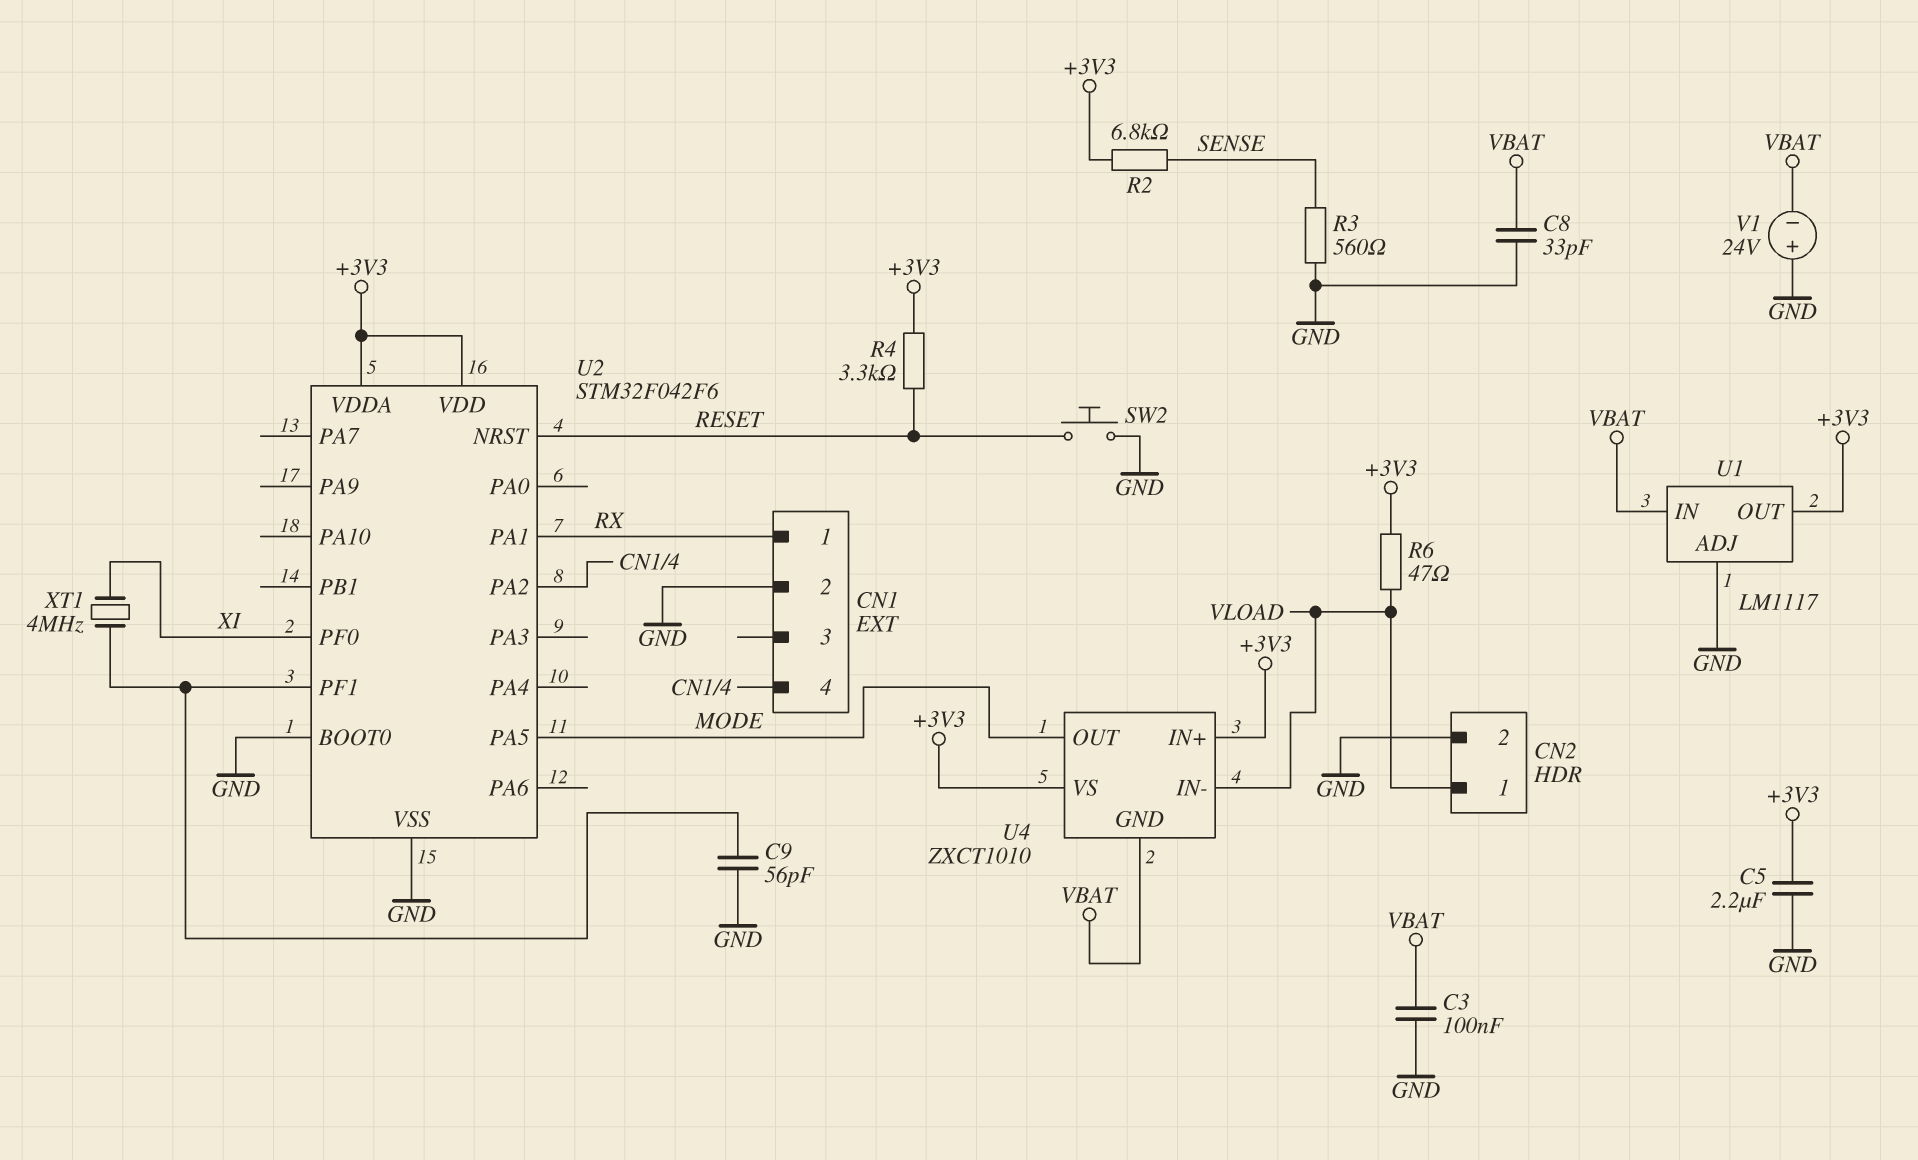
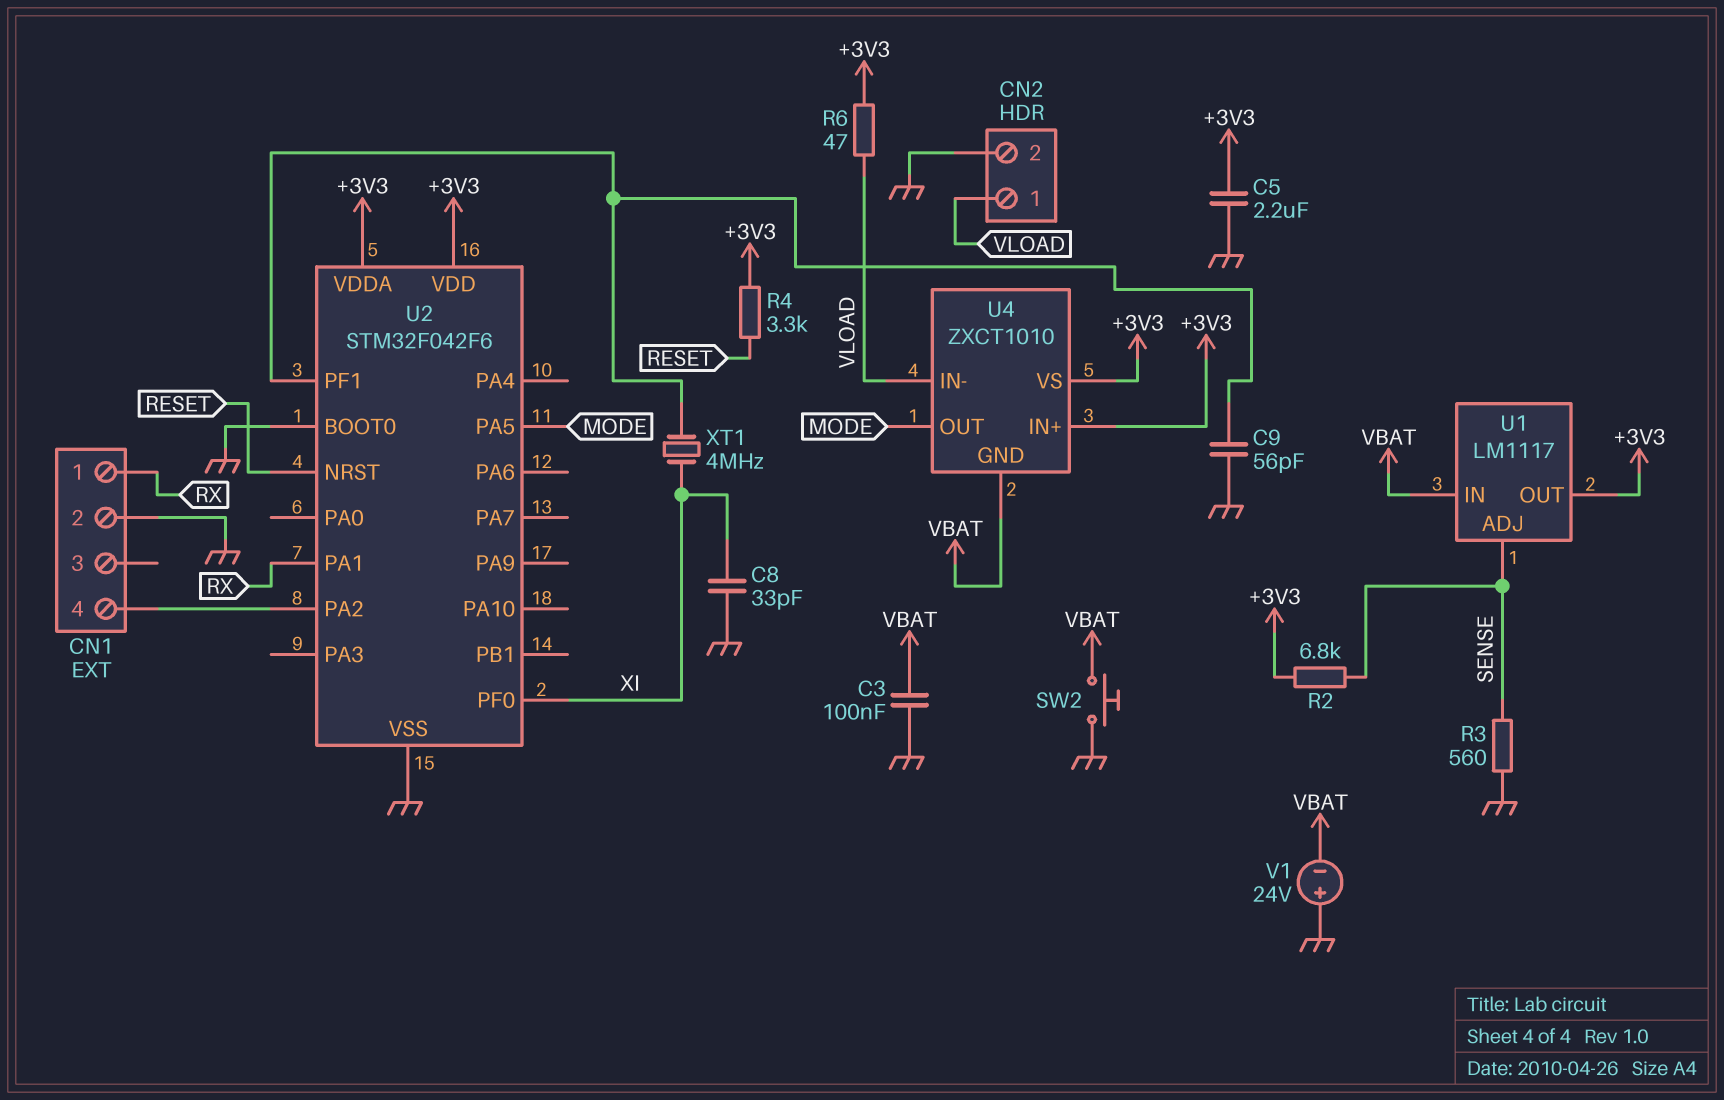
C8: 33pF (GND, VBAT) -> 33pF (GND, XI)
SW2: button (GND, RESET) -> button (GND, VBAT)
U1 pin ADJ: GND -> SENSE

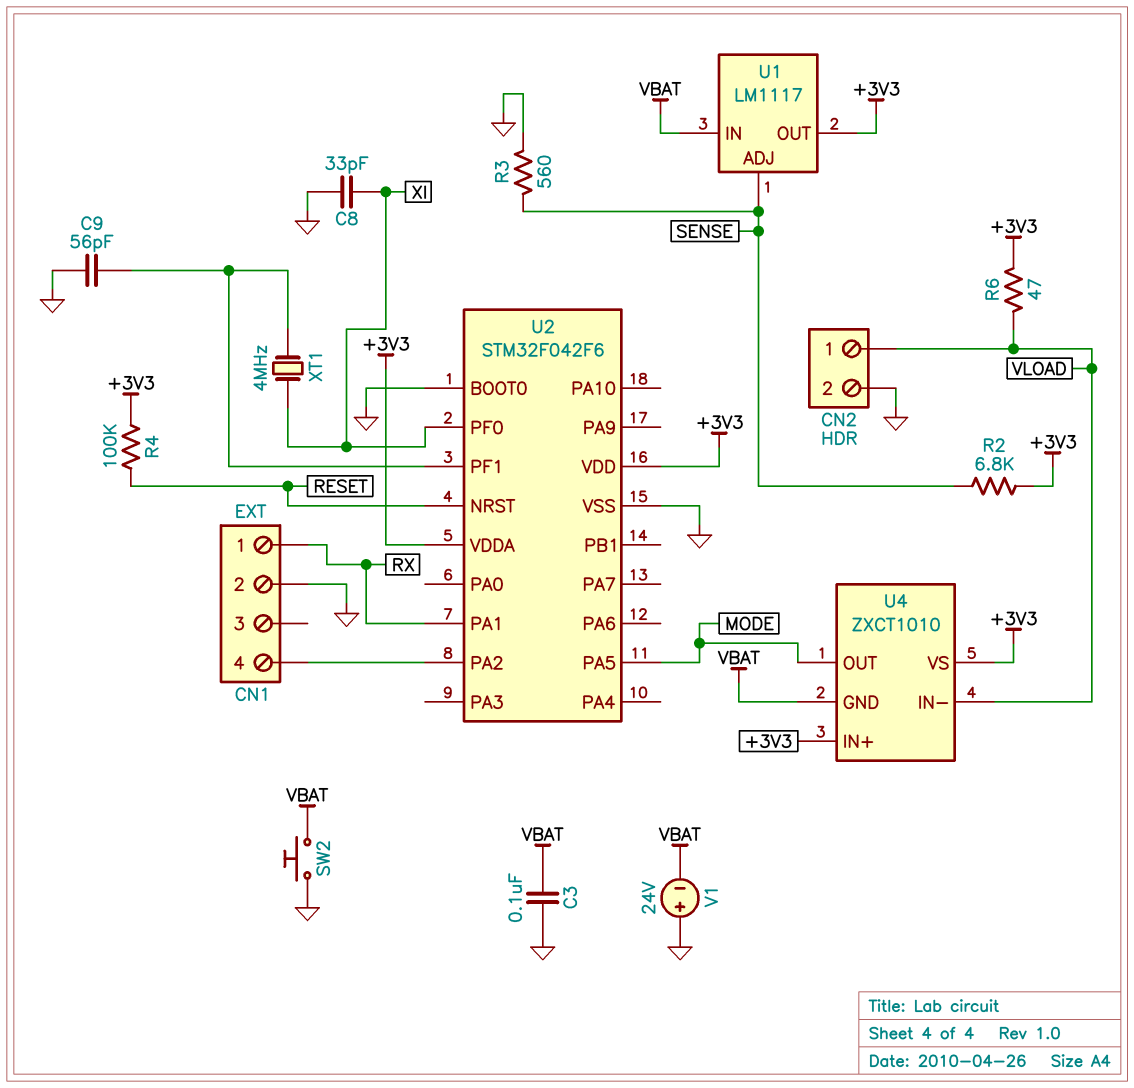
C5: 2.2uF (+3V3, GND) -> none
R4: 3.3k (+3V3, RESET) -> 100k (+3V3, RESET)

